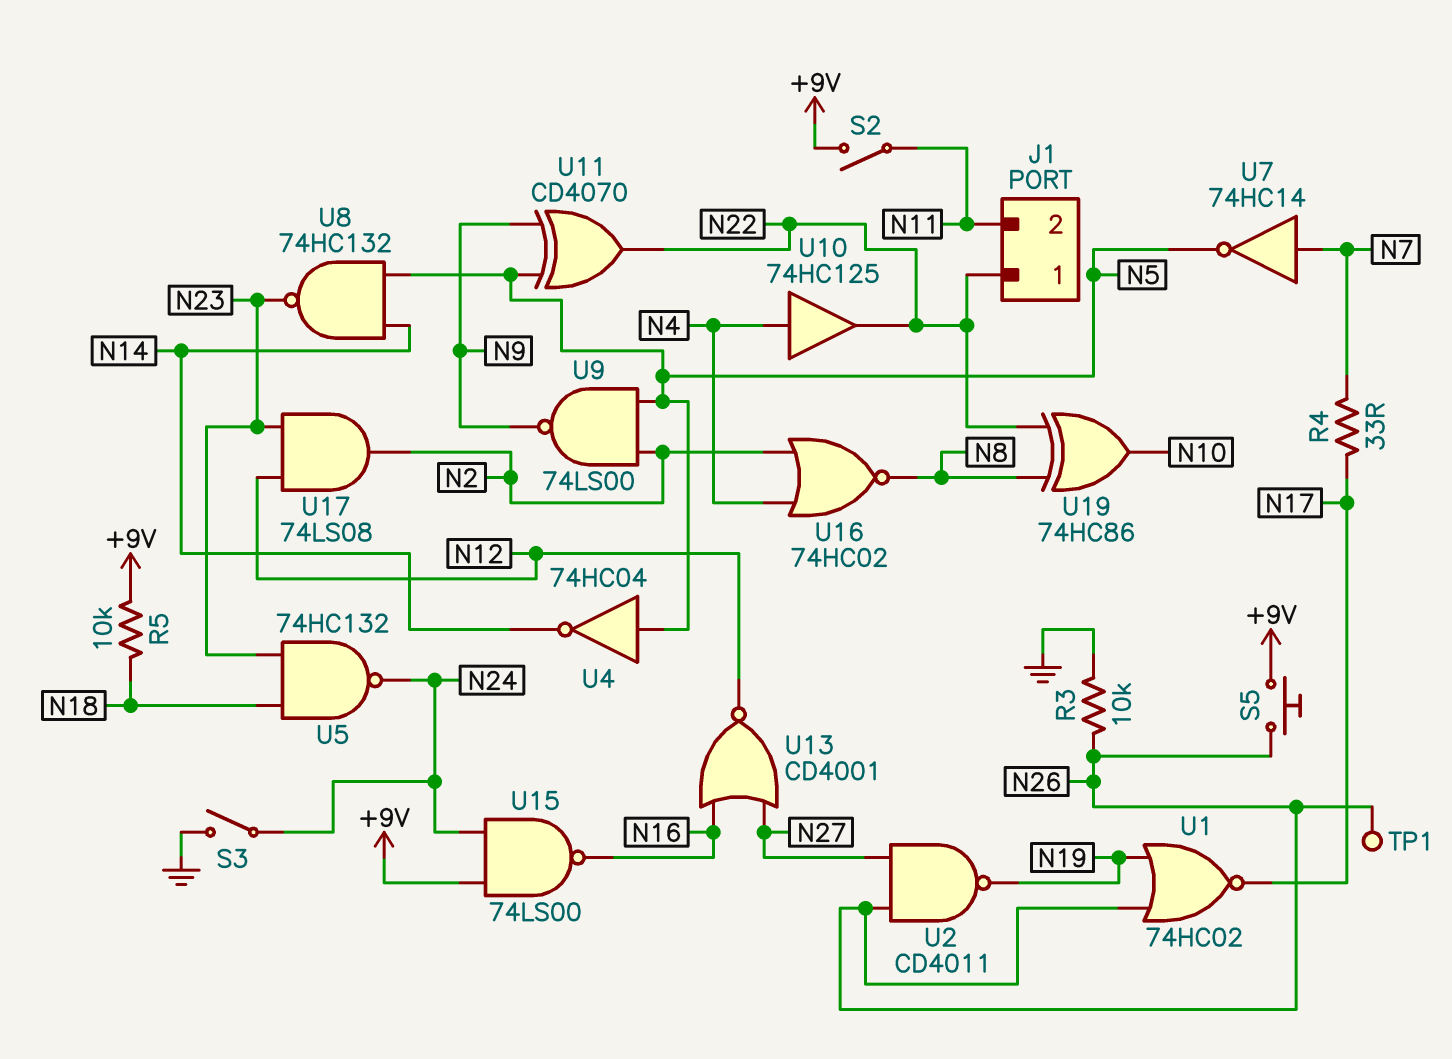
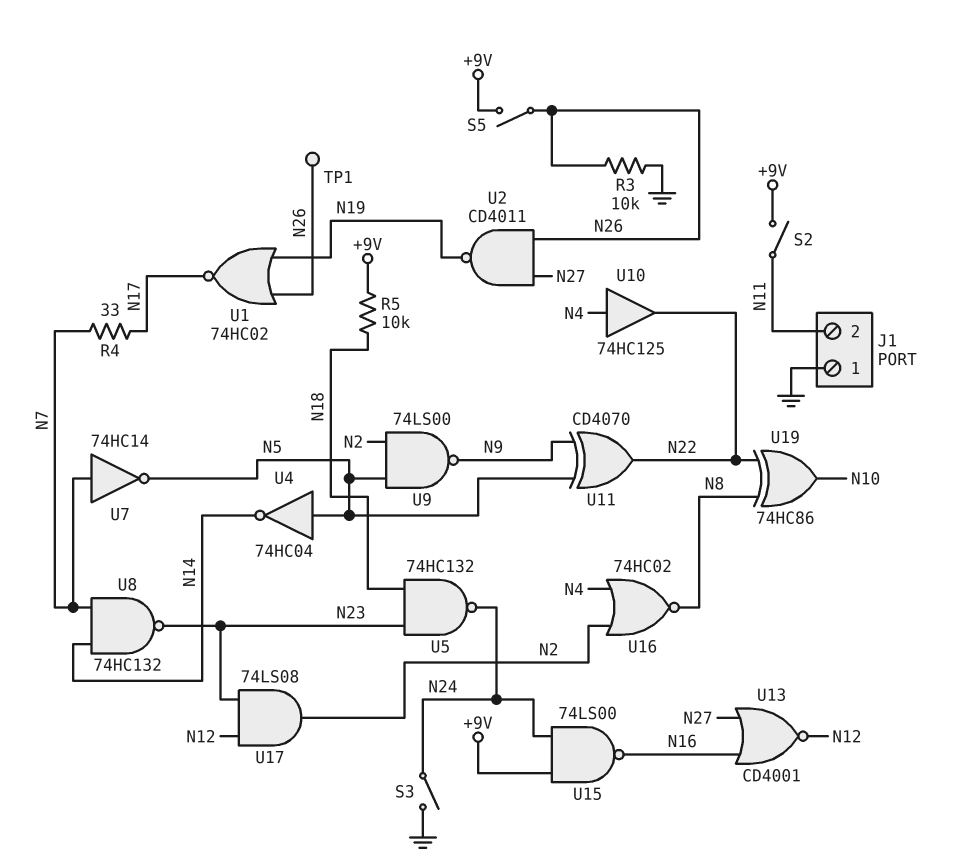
J1 pin 1: N22 -> GND
S5: button (+9V, N26) -> switch (+9V, N26)
U8: NAND 74HC132 (in N5, in N14, out N23) -> NAND 74HC132 (in N7, in N14, out N23)

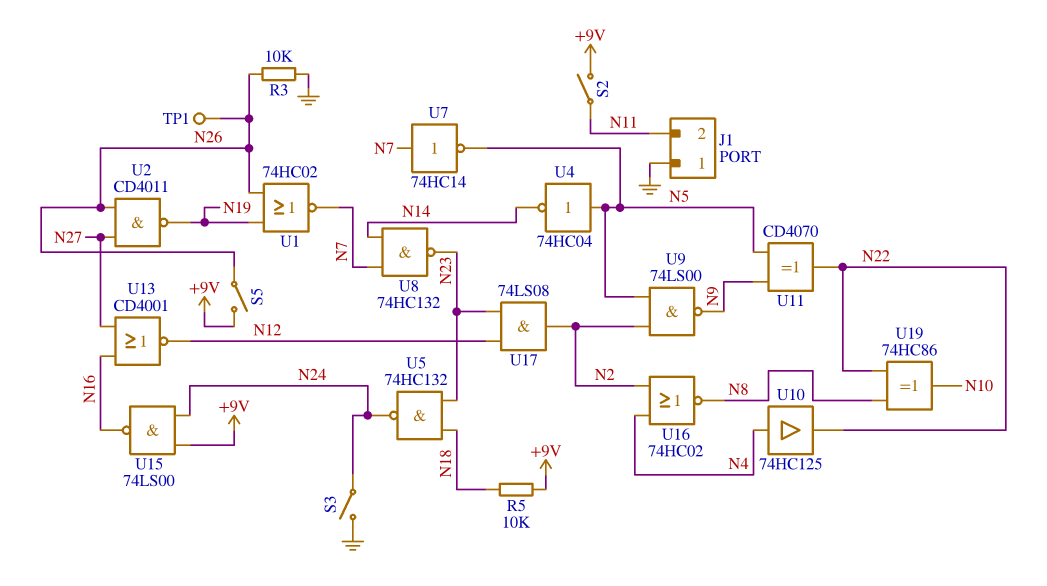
R4: 33 (N7, N17) -> none
U1: NOR 74HC02 (in N19, in N26, out N17) -> NOR 74HC02 (in N19, in N26, out N7)

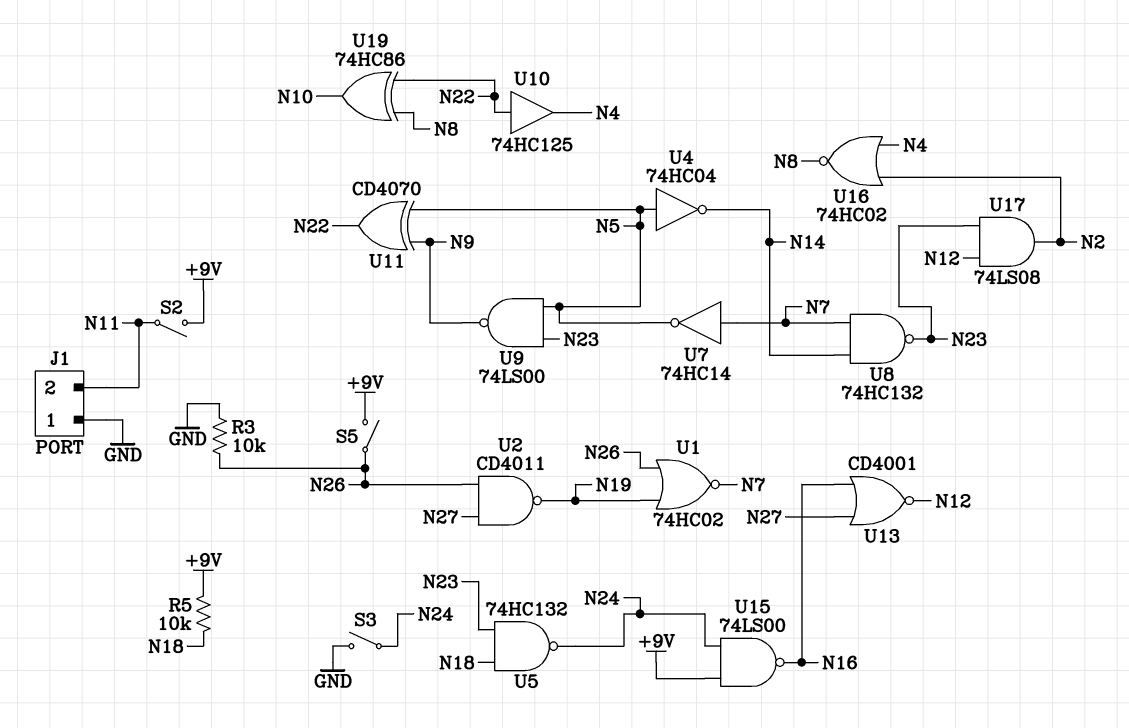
TP1: test point (N26) -> none
U9: NAND 74LS00 (in N2, in N5, out N9) -> NAND 74LS00 (in N5, in N23, out N9)
U10: buffer 74HC125 (in N4, out N22) -> buffer 74HC125 (in N22, out N4)

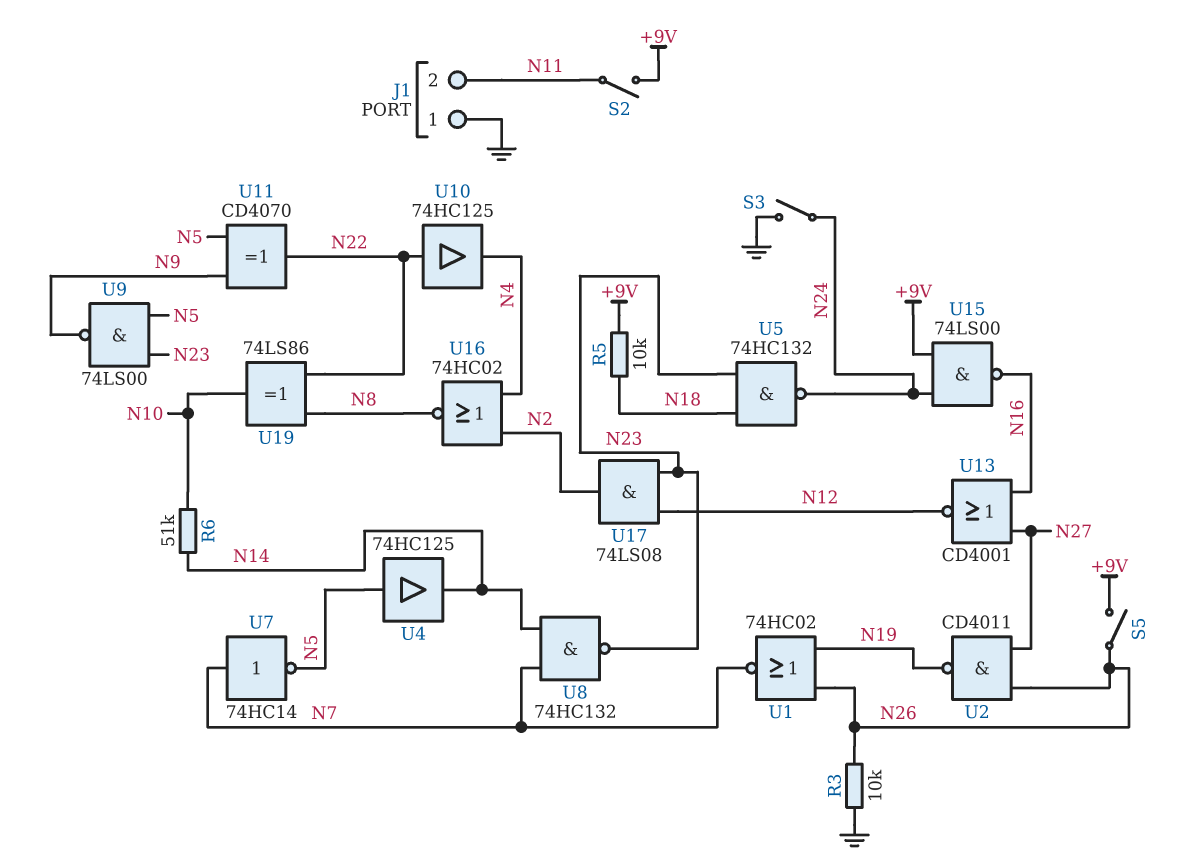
R6: none -> 51k (N10, N14)
U4: NOT 74HC04 (in N5, out N14) -> buffer 74HC125 (in N5, out N14)
U19: XOR 74HC86 (in N8, in N22, out N10) -> XOR 74LS86 (in N8, in N22, out N10)

